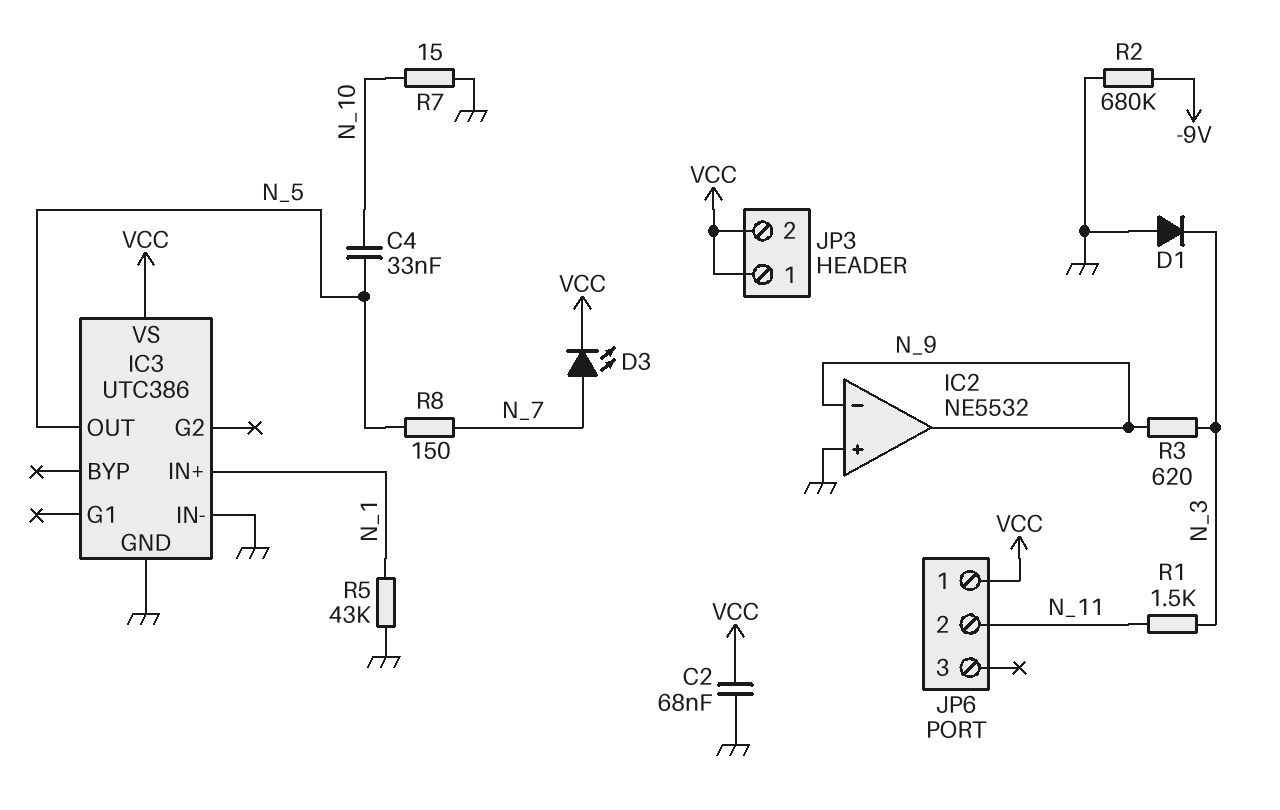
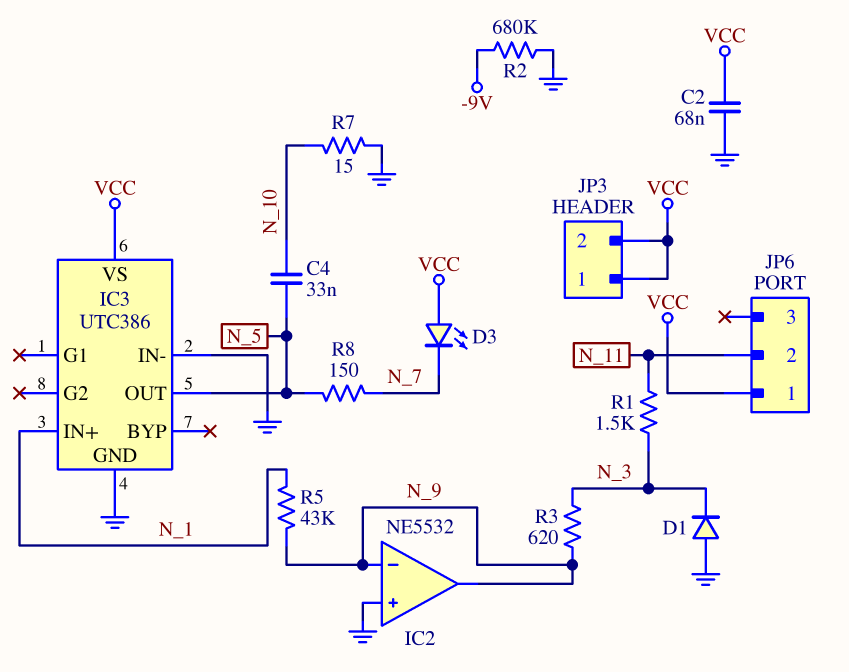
D3: LED (A N_7, K VCC) -> LED (A VCC, K N_7)
R5: 43k (GND, N_1) -> 43k (N_1, N_9)

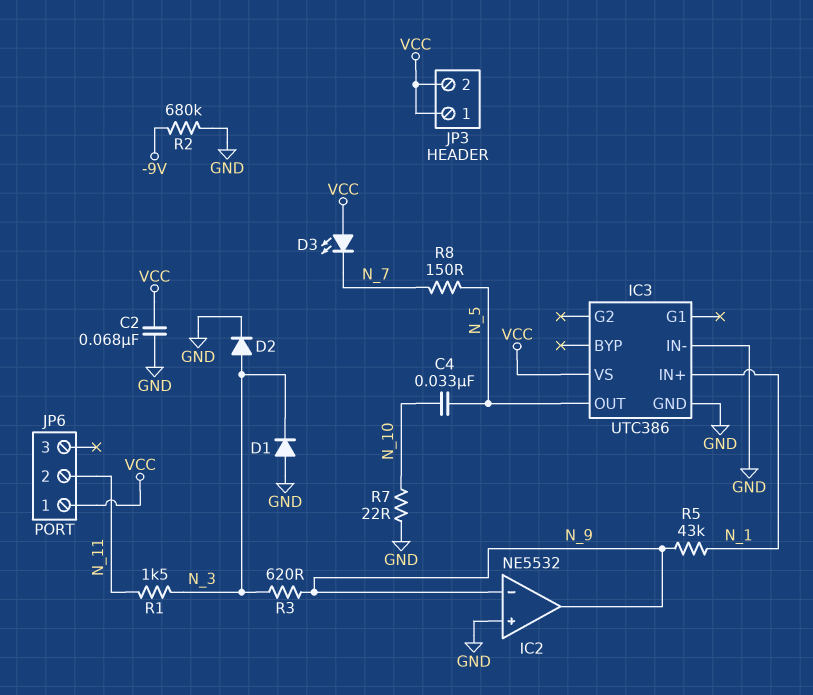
D2: none -> diode (A N_3, K GND)
R7: 15 (GND, N_10) -> 22 (GND, N_10)

